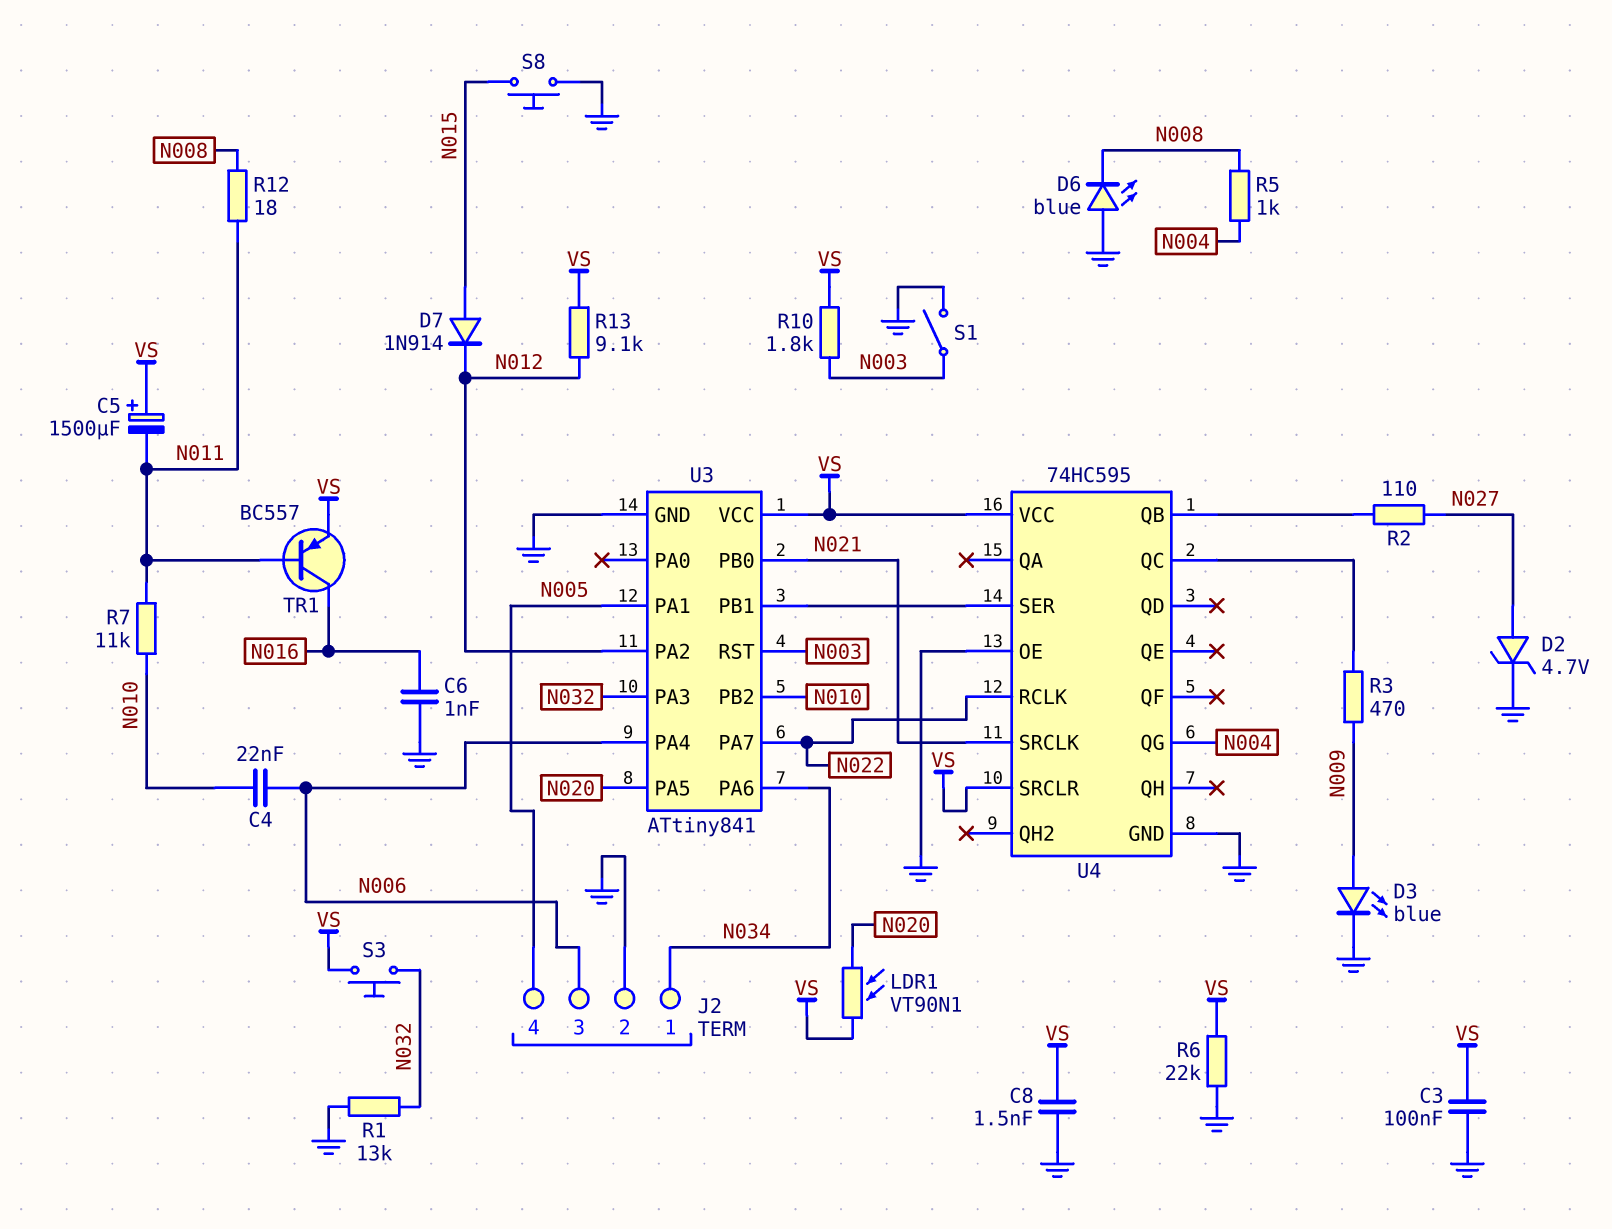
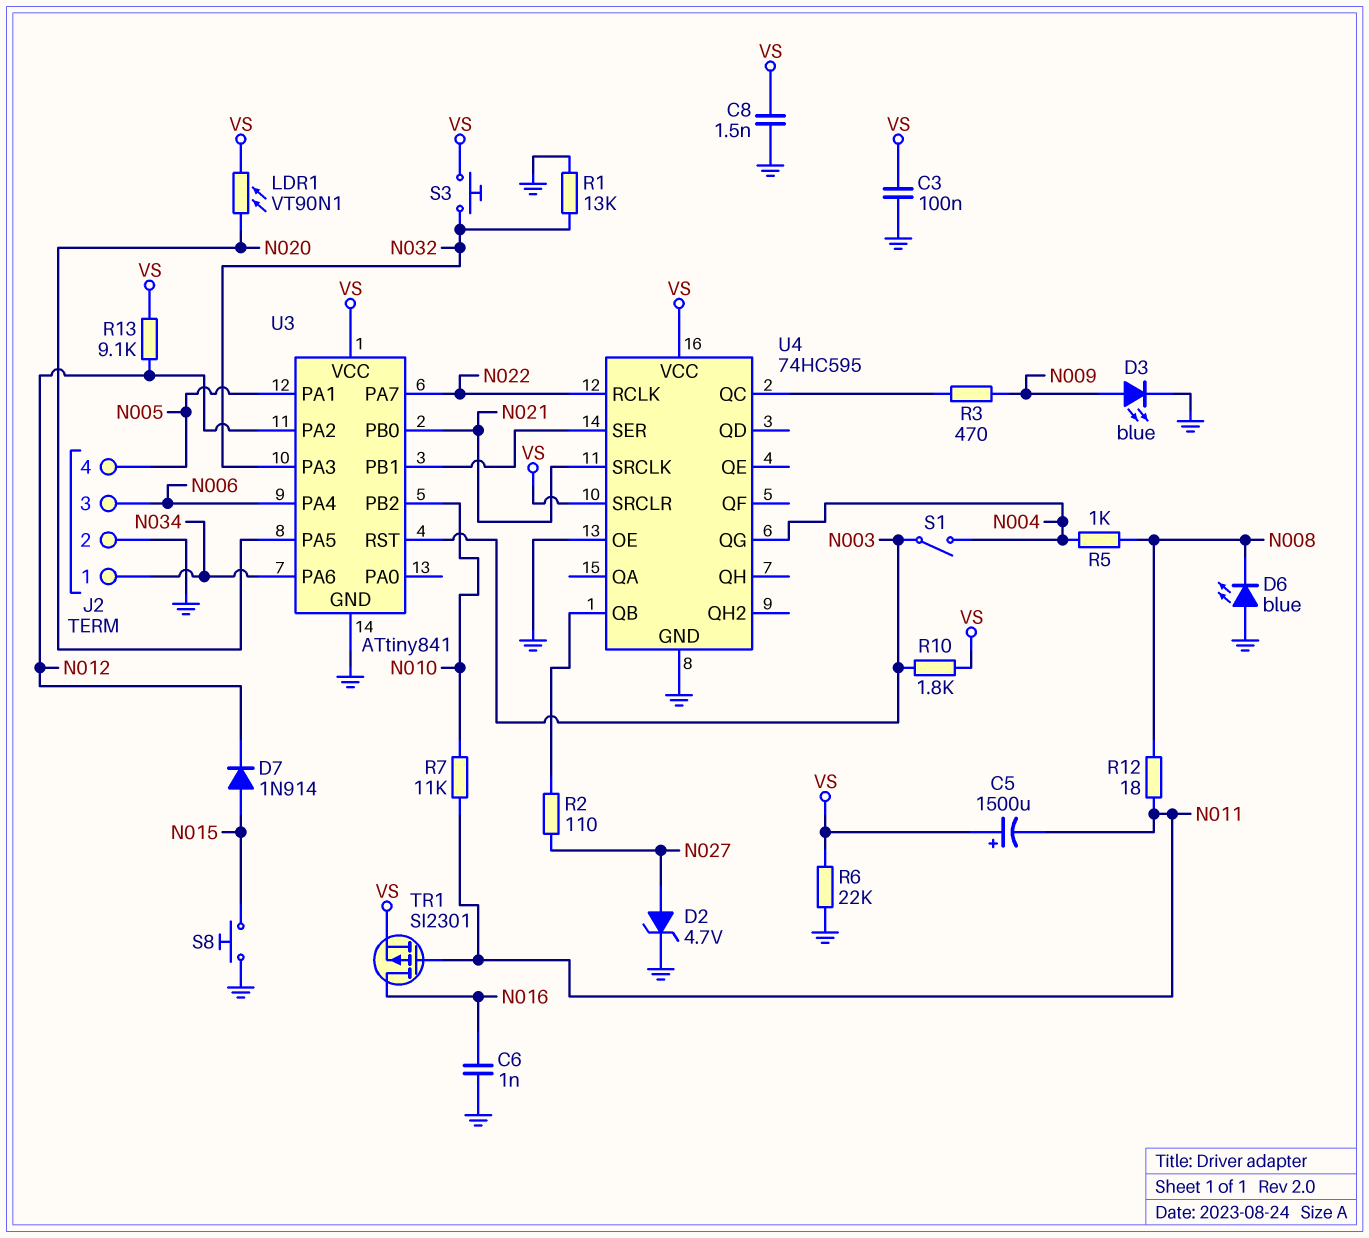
C4: 22nF (N006, N010) -> none
S1: switch (GND, N003) -> switch (N003, N004)
TR1: PNP BC557 (B N011, C N016, E VS) -> PMOS SI2301 (G N011, D N016, S VS)

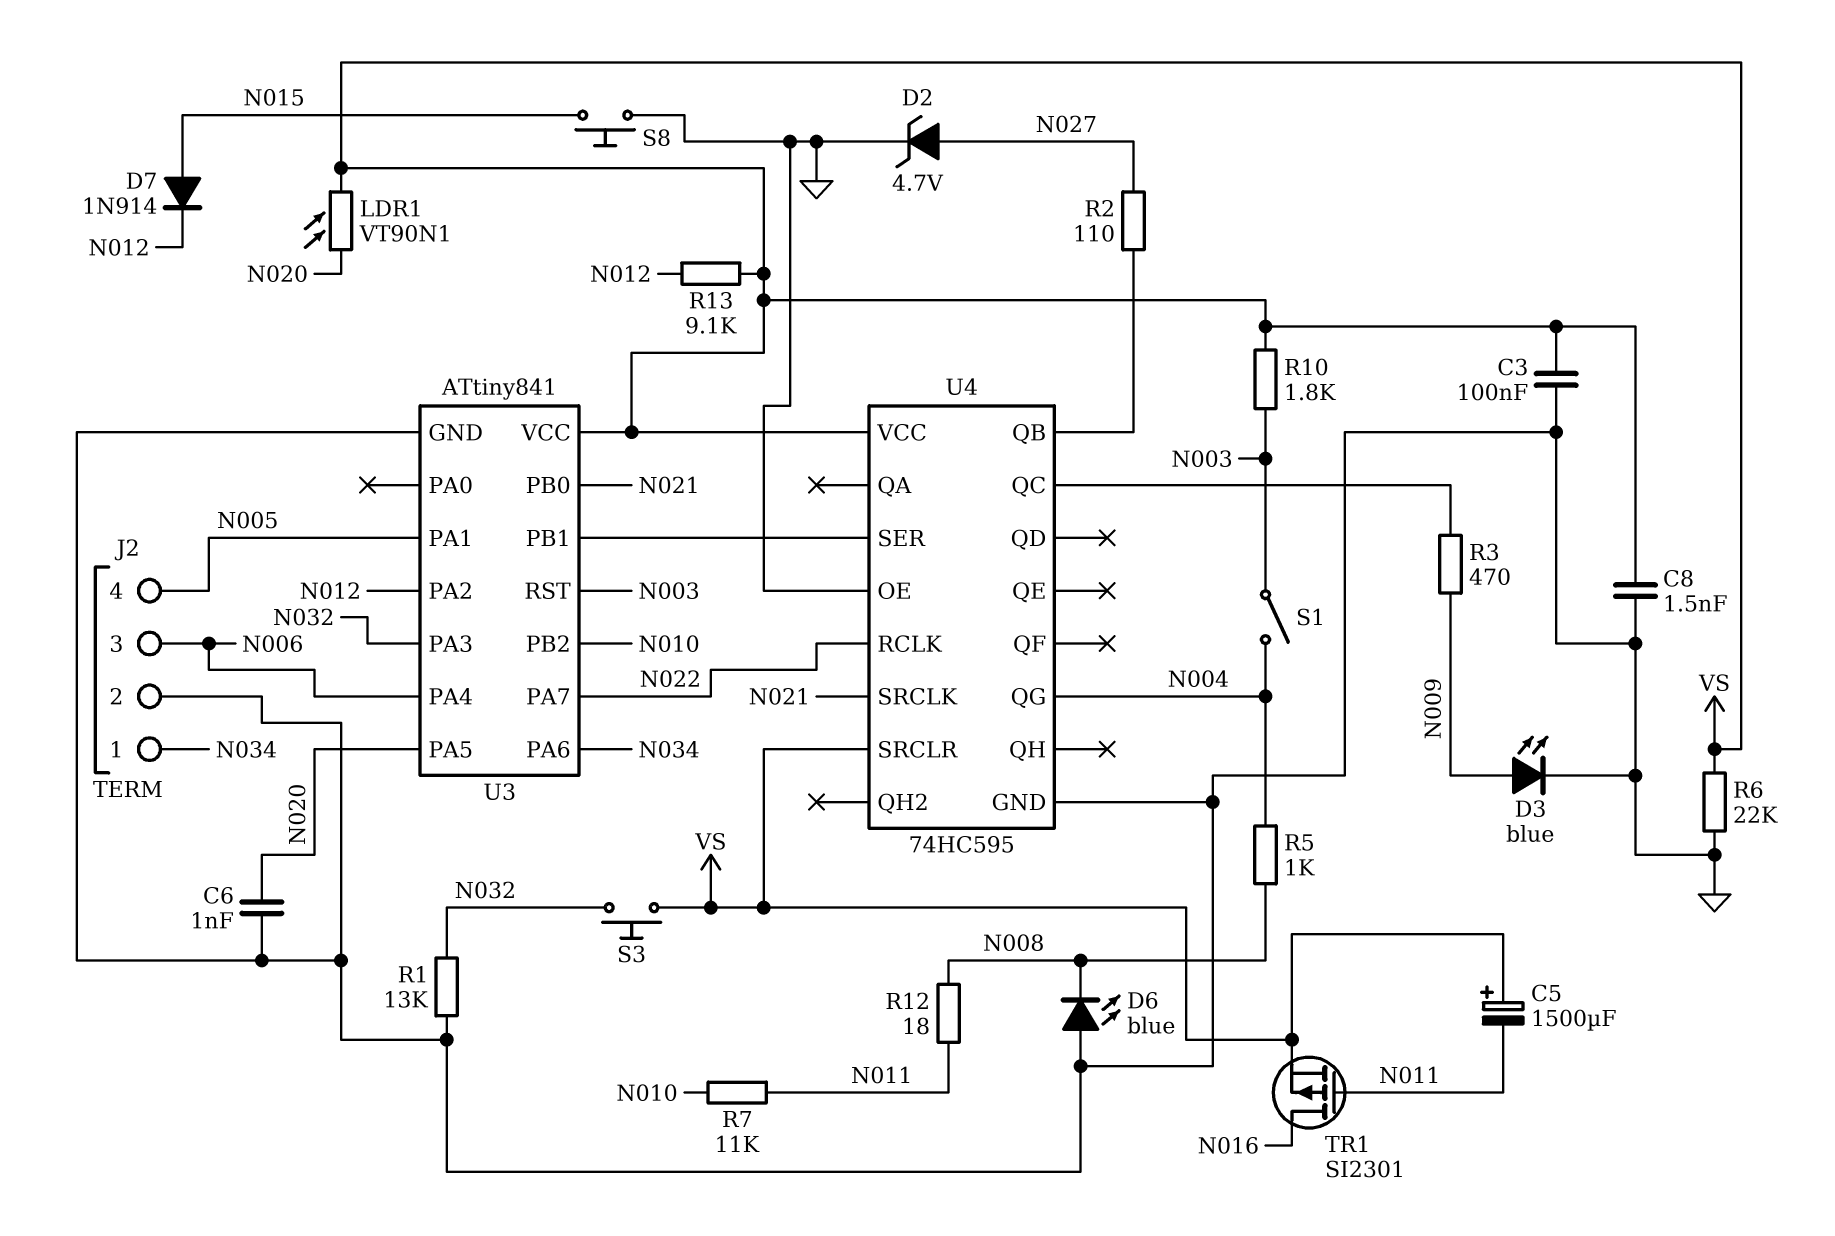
C6: 1nF (GND, N016) -> 1nF (GND, N020)

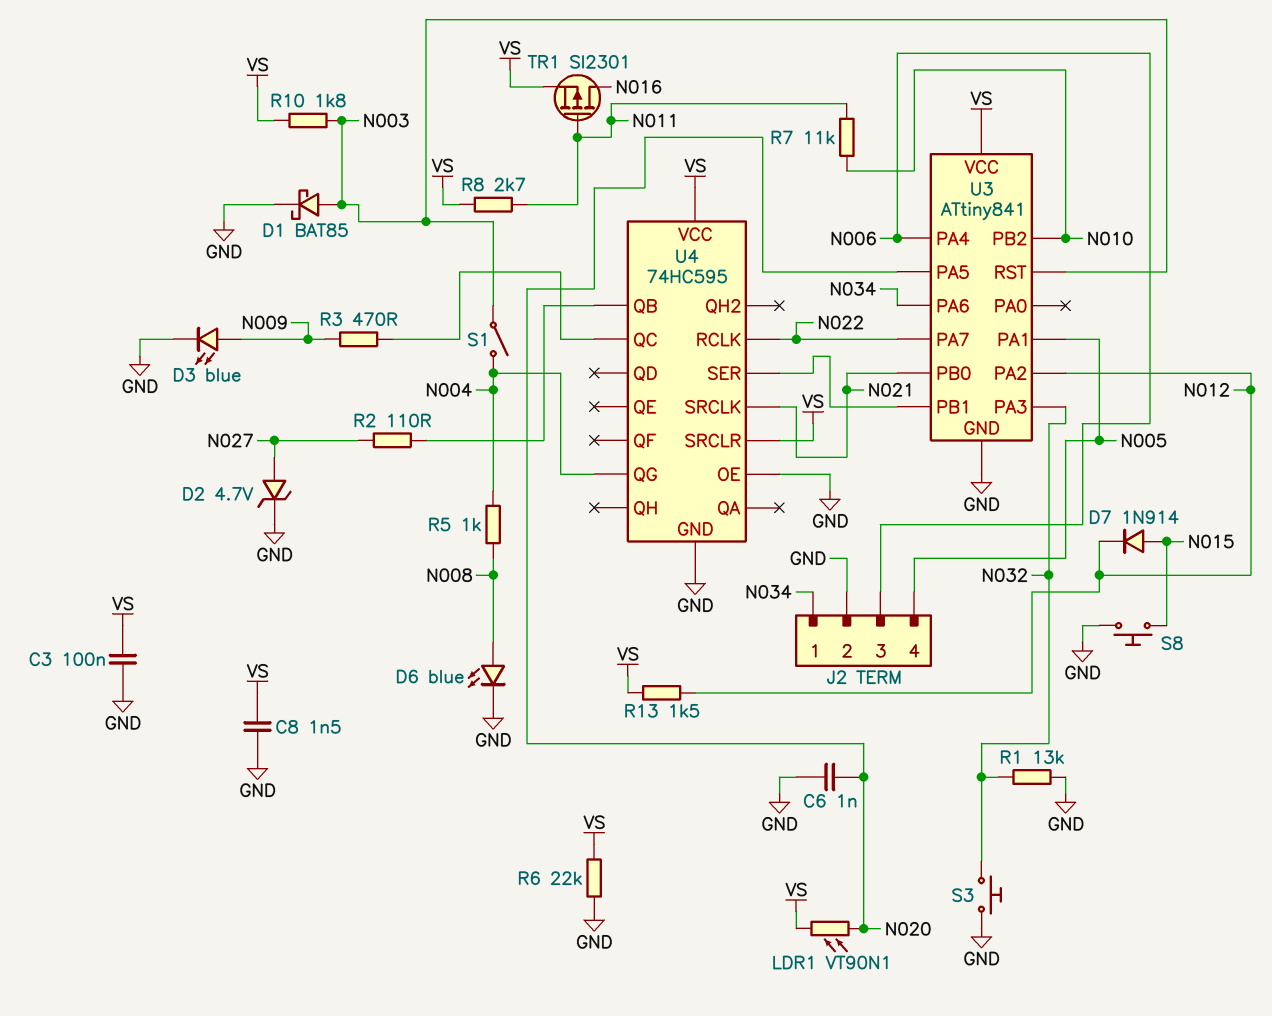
C5: 1500uF (plus VS, minus N011) -> none
D1: none -> schottky BAT85 (A N003, K GND)
D6: LED blue (A GND, K N008) -> LED blue (A N008, K GND)
R8: none -> 2.7k (N011, VS)
R12: 18 (N008, N011) -> none
R13: 9.1k (N012, VS) -> 1.5k (N012, VS)
S3: button (N032, VS) -> button (GND, N032)

